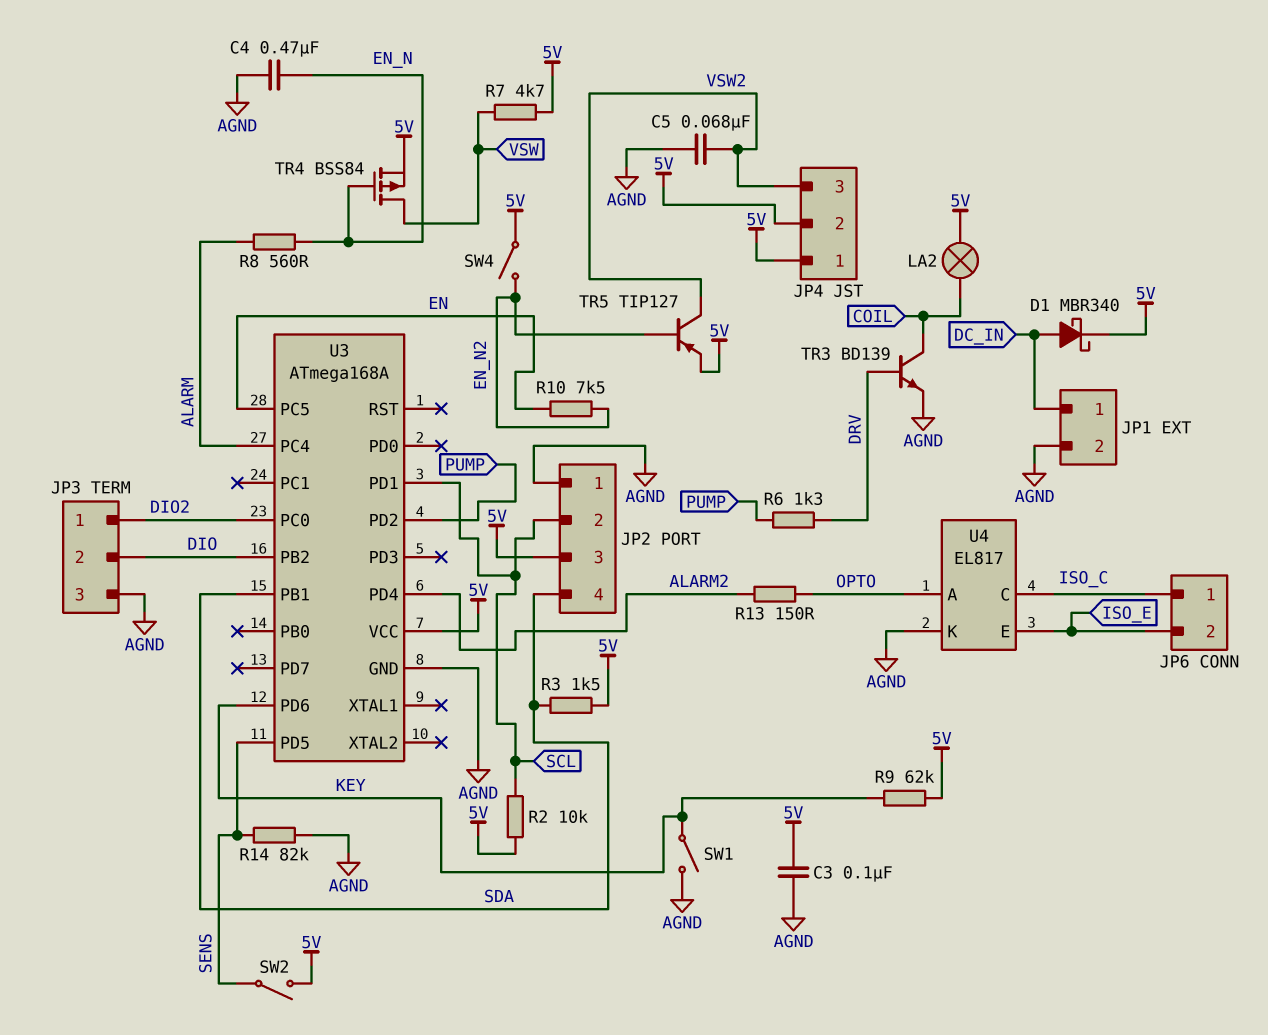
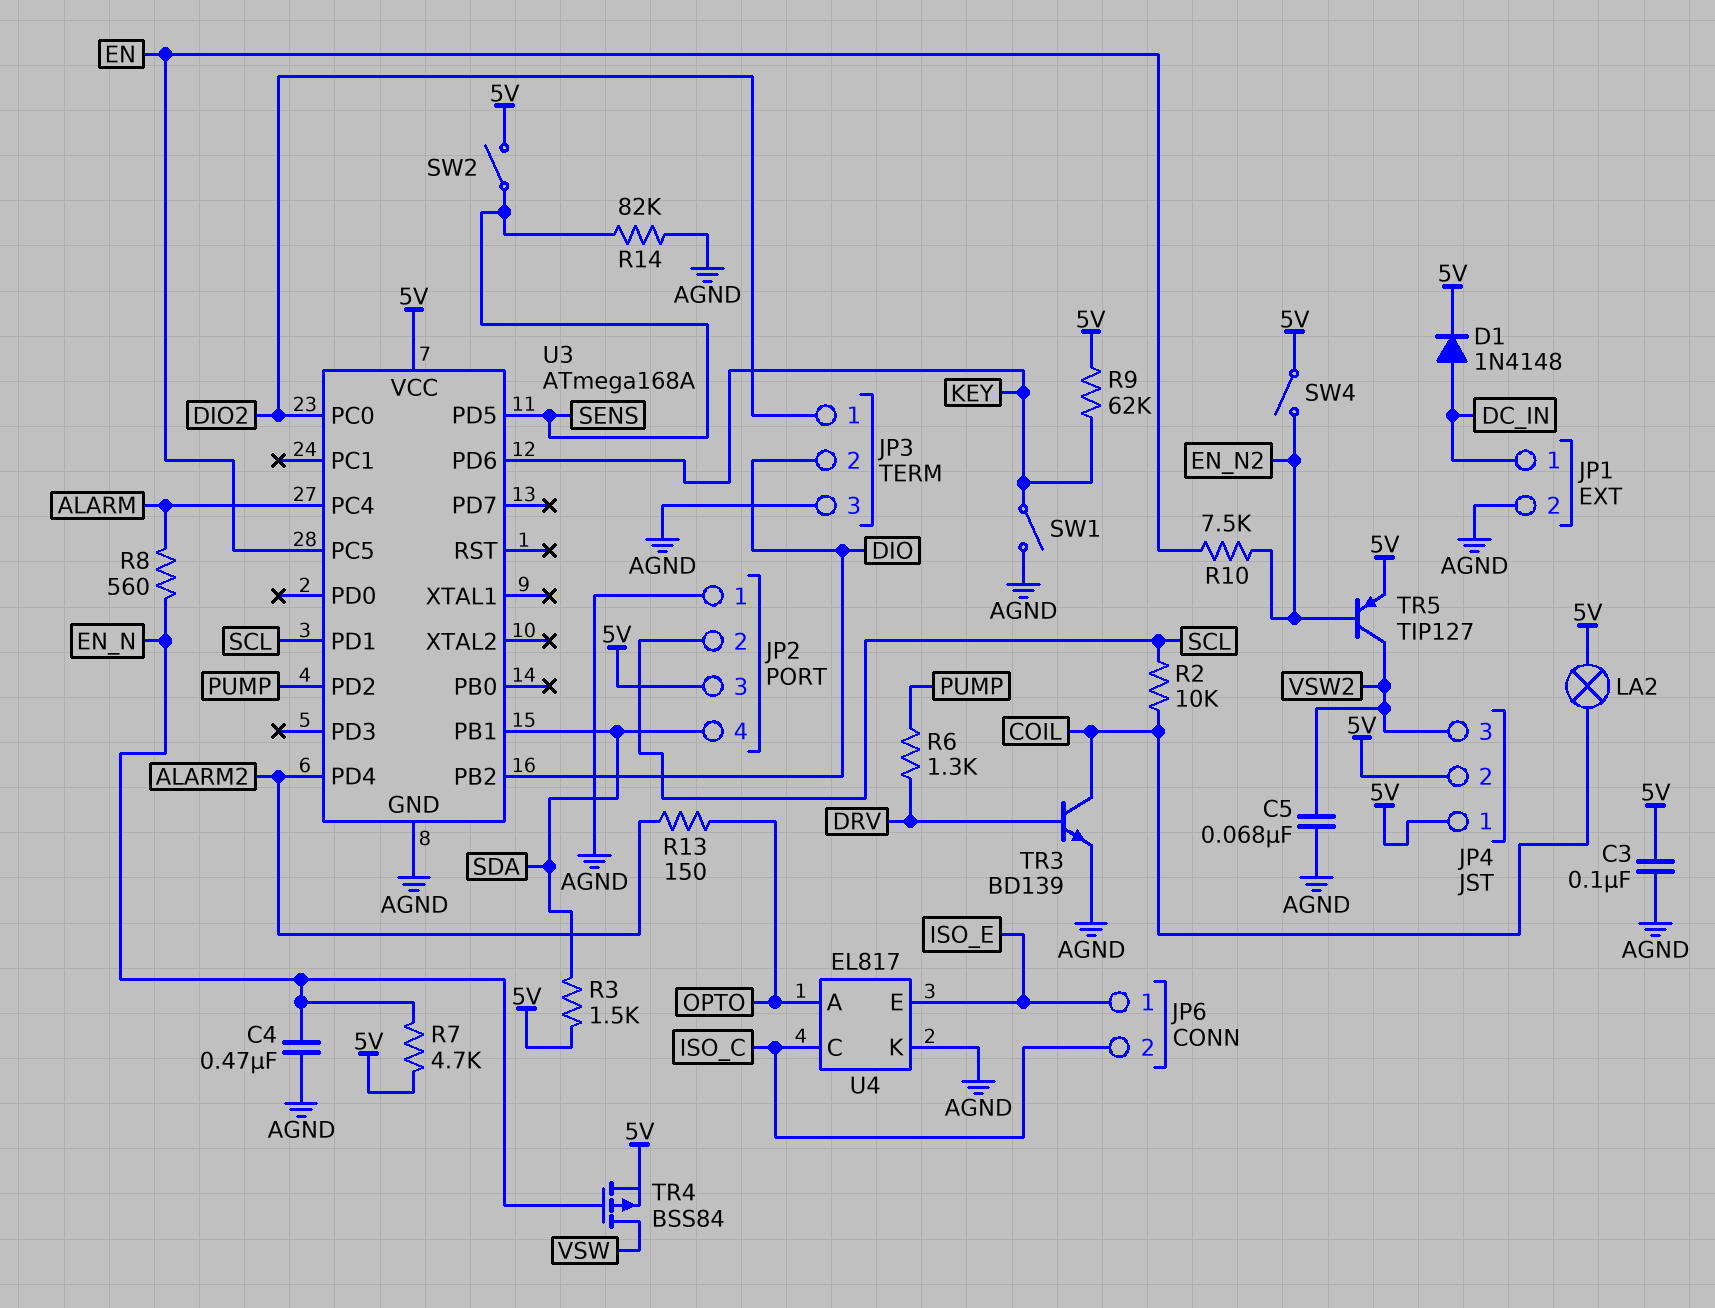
D1: schottky MBR340 (A DC_IN, K 5V) -> diode 1N4148 (A DC_IN, K 5V)
JP6 pin 1: ISO_C -> ISO_E
JP6 pin 2: ISO_E -> ISO_C
R2: 10k (5V, SCL) -> 10k (COIL, SCL)
R7: 4.7k (5V, VSW) -> 4.7k (5V, EN_N)

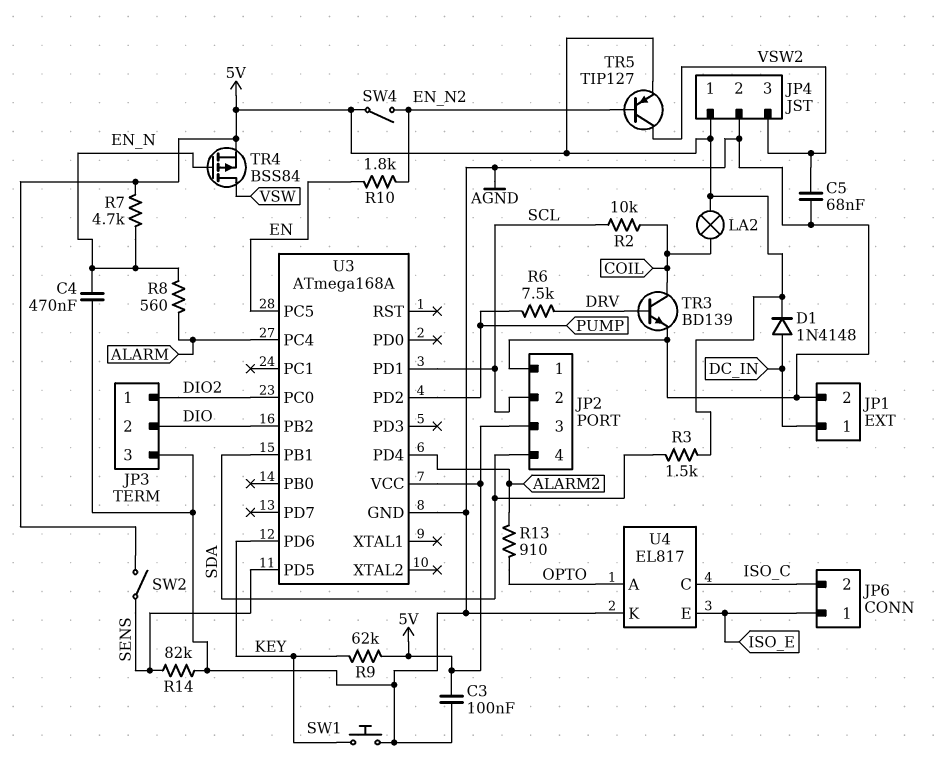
JP4 pin 2: 5V -> AGND
R6: 1.3k (DRV, PUMP) -> 7.5k (DRV, PUMP)
R10: 7.5k (EN, EN_N2) -> 1.8k (EN, EN_N2)
R13: 150 (ALARM2, OPTO) -> 910 (ALARM2, OPTO)
SW1: switch (AGND, KEY) -> button (AGND, KEY)

